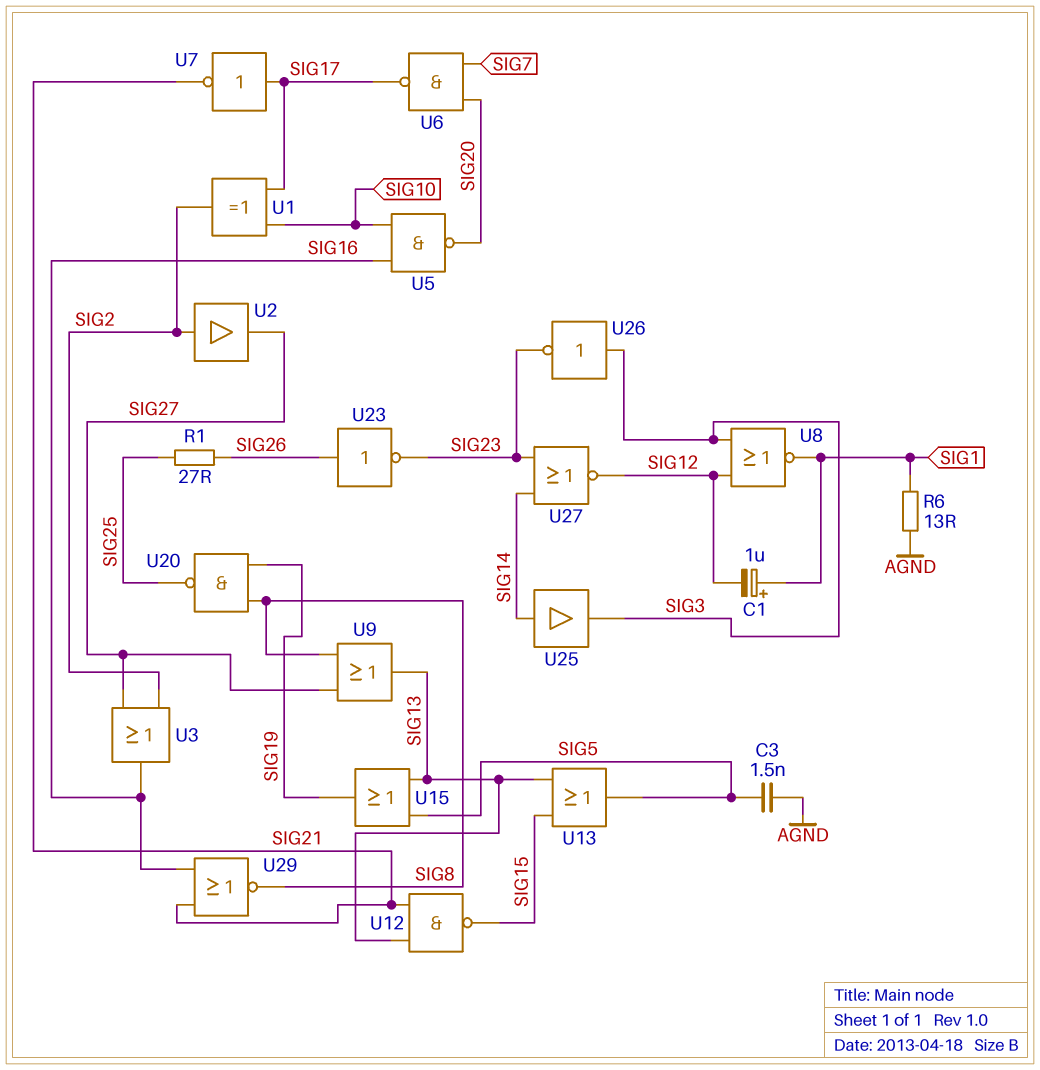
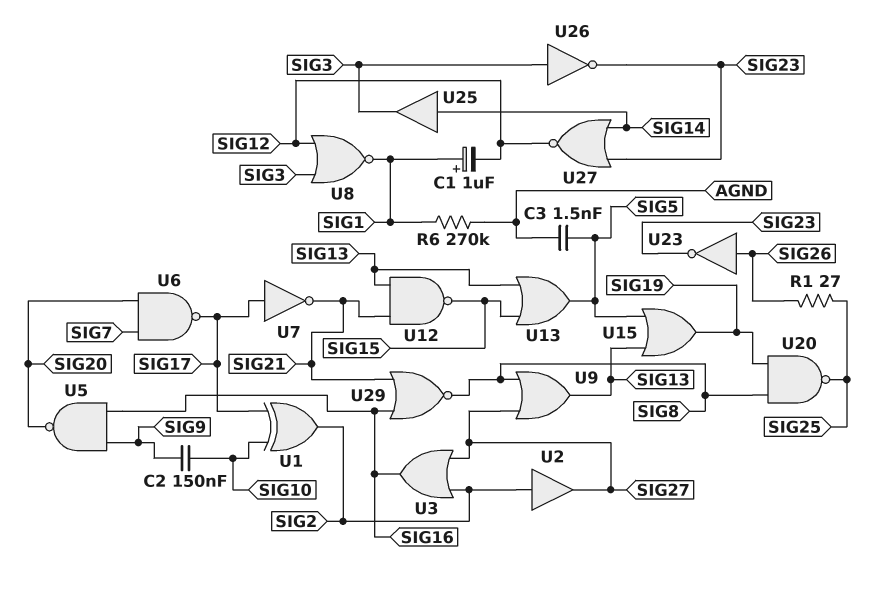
C2: none -> 150nF (SIG9, SIG10)
R6: 13 (AGND, SIG1) -> 270k (AGND, SIG1)
U5: NAND (in SIG10, in SIG16, out SIG20) -> NAND (in SIG9, in SIG16, out SIG20)

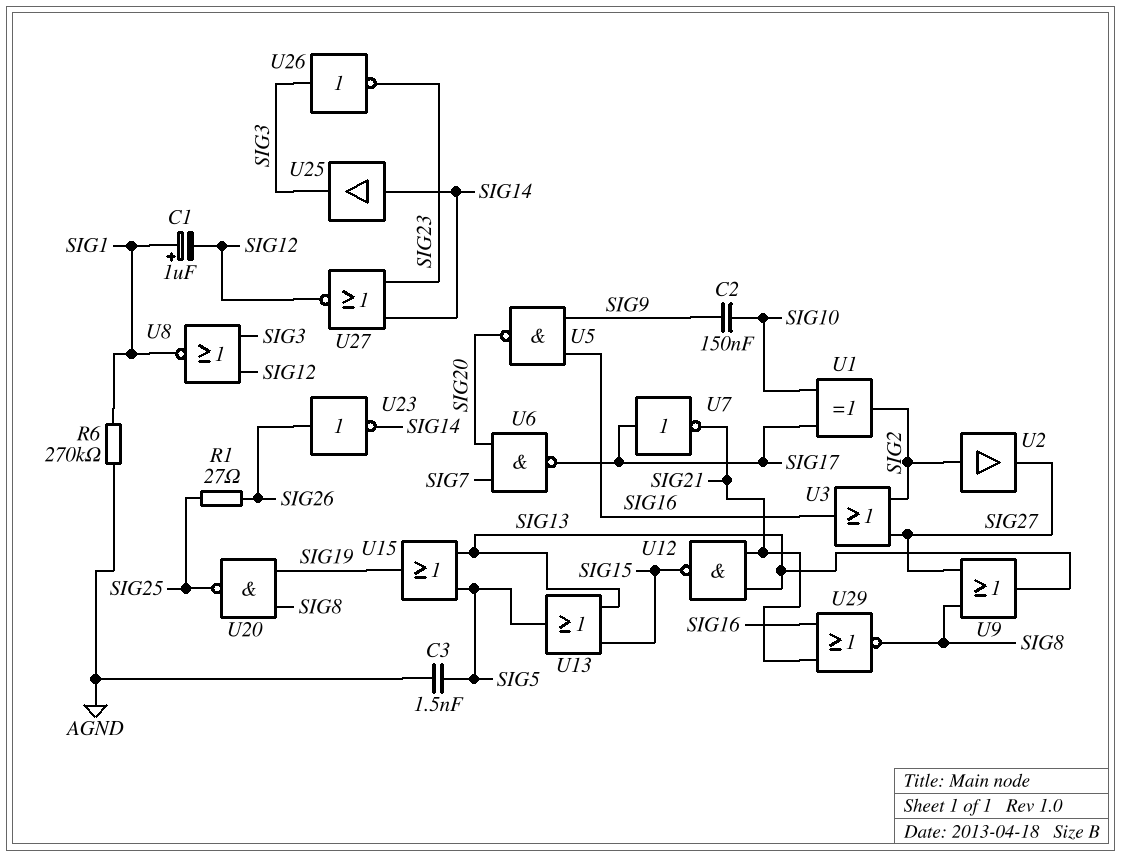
U23: NOT (in SIG26, out SIG23) -> NOT (in SIG26, out SIG14)

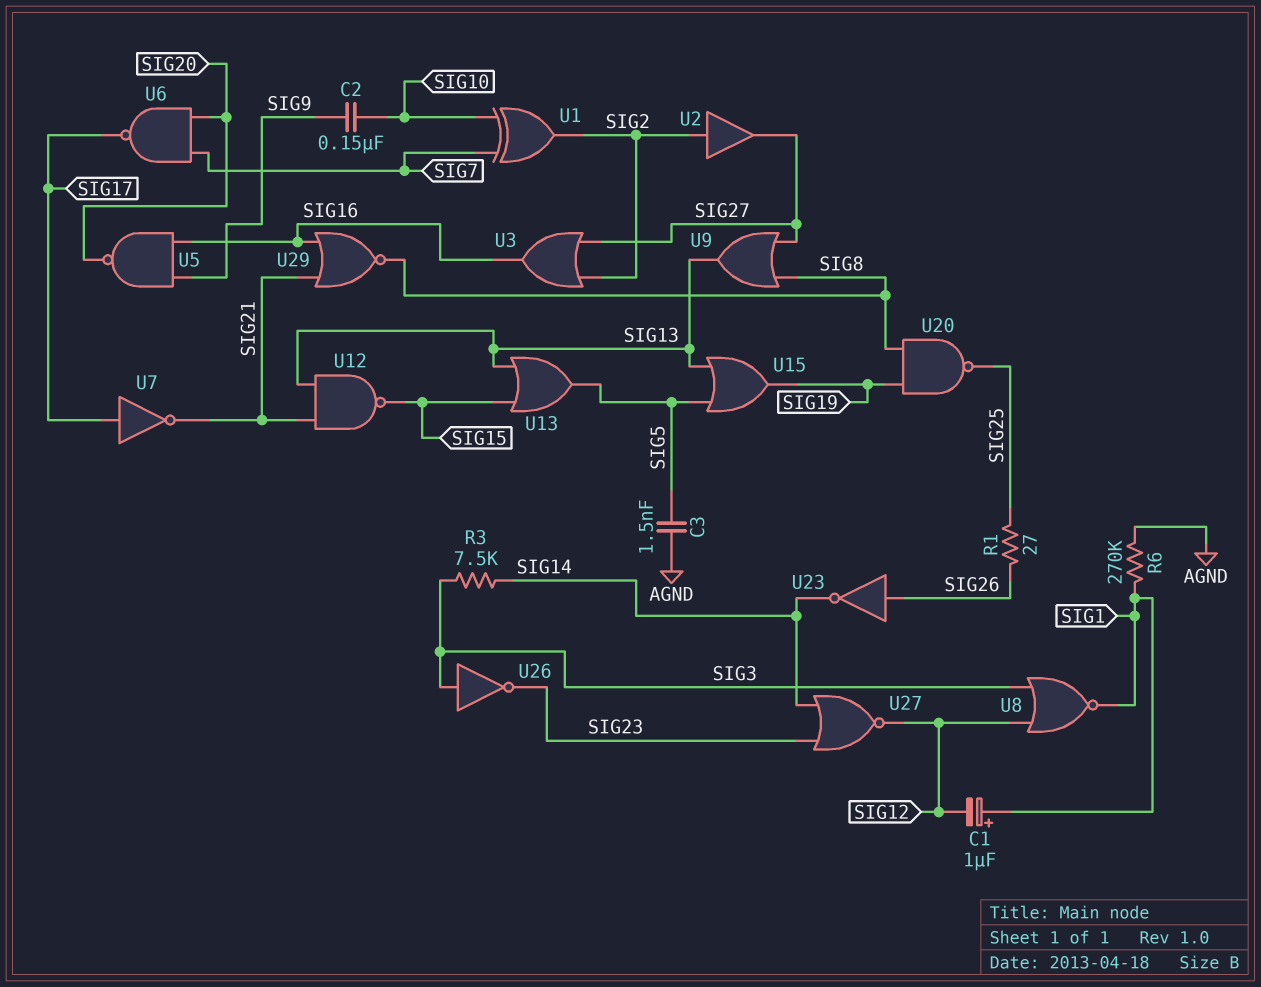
R3: none -> 7.5k (SIG3, SIG14)
U1: XOR (in SIG10, in SIG17, out SIG2) -> XOR (in SIG7, in SIG10, out SIG2)
U25: buffer (in SIG14, out SIG3) -> none

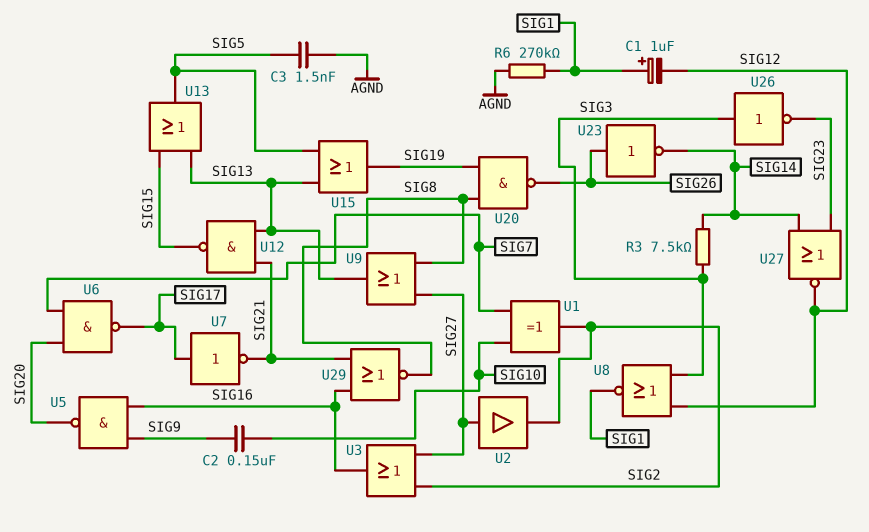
R1: 27 (SIG25, SIG26) -> none
U2: buffer (in SIG2, out SIG27) -> buffer (in SIG27, out SIG2)
U20: NAND (in SIG8, in SIG19, out SIG25) -> NAND (in SIG8, in SIG19, out SIG26)

